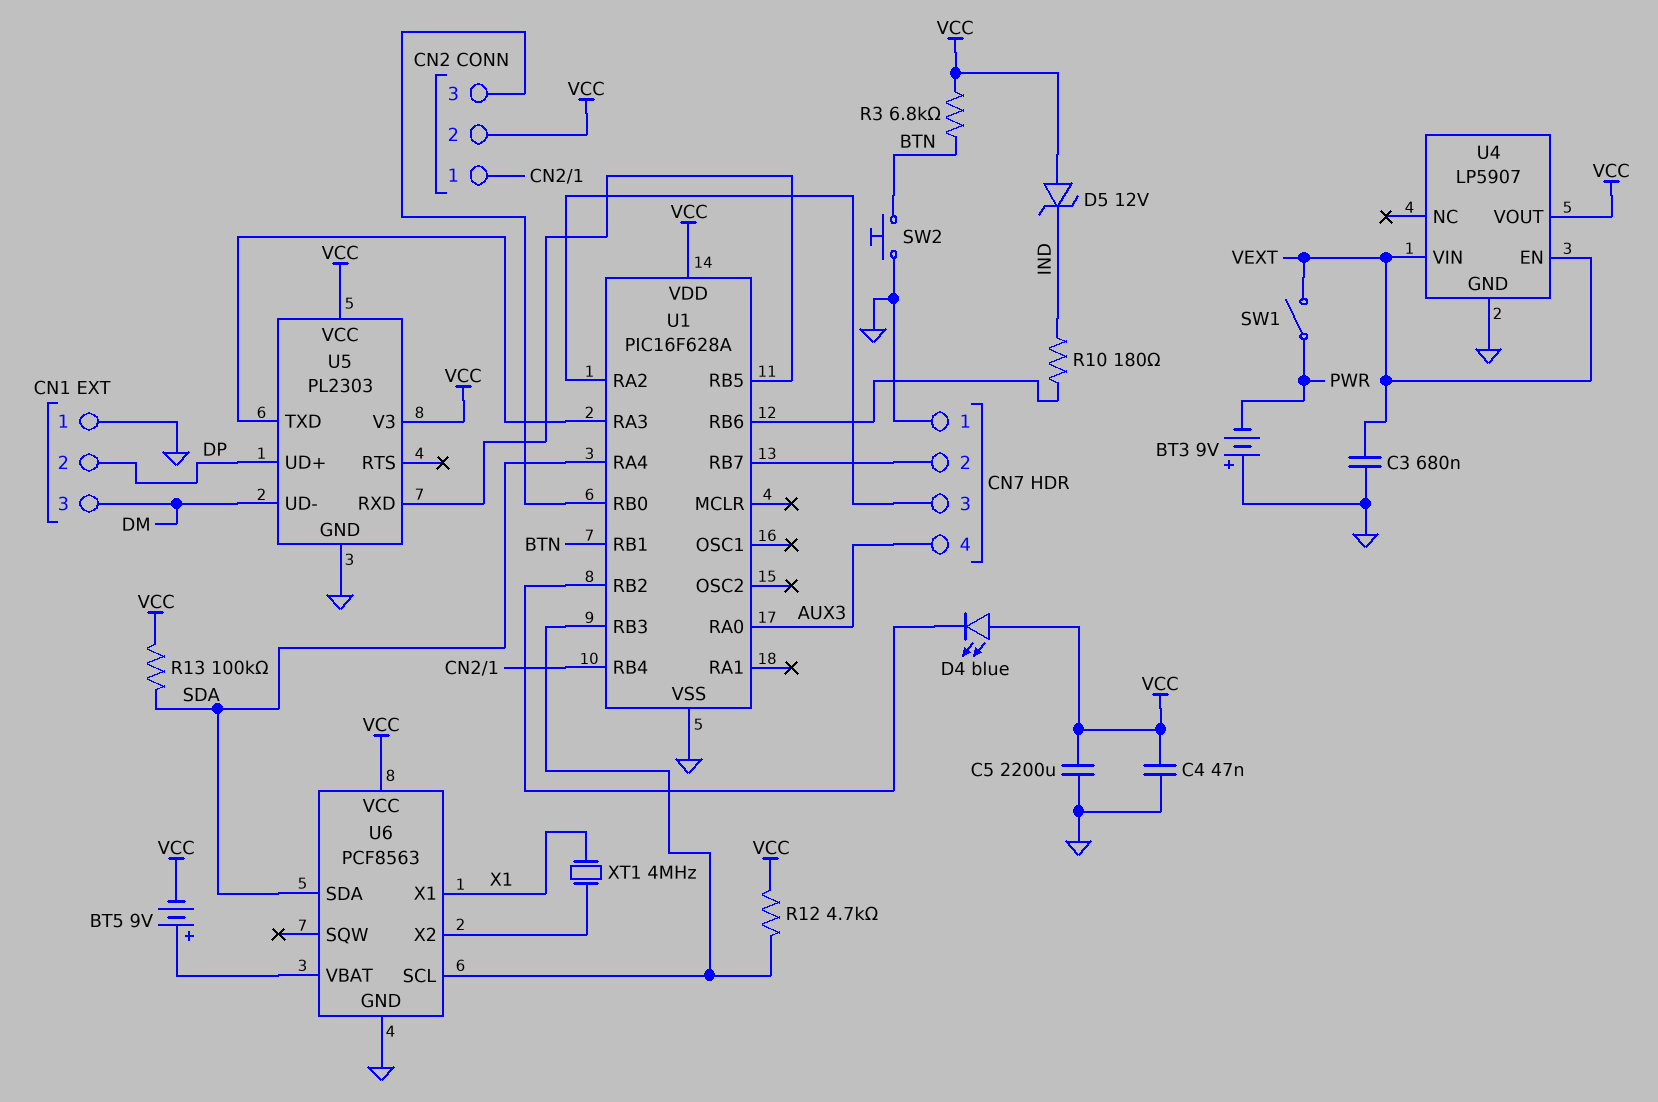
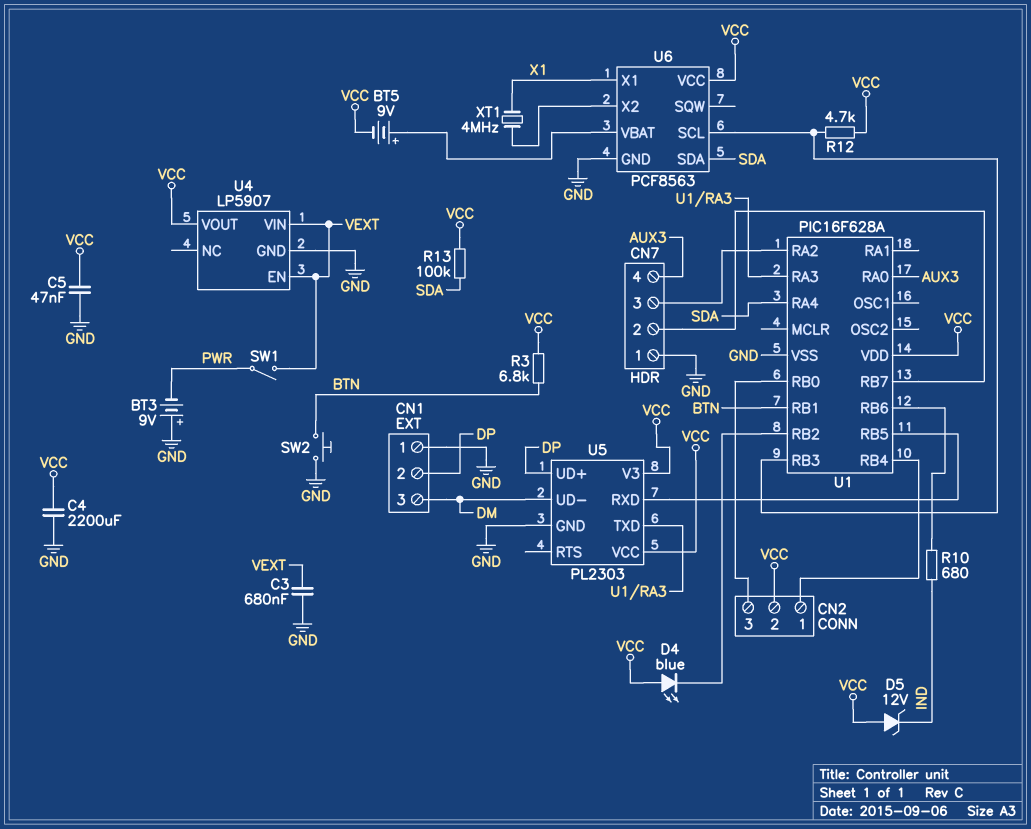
C4: 47nF (GND, VCC) -> 2200uF (GND, VCC)
C5: 2200uF (GND, VCC) -> 47nF (GND, VCC)
R10: 180 (IND, U1/RB6) -> 680 (IND, U1/RB6)

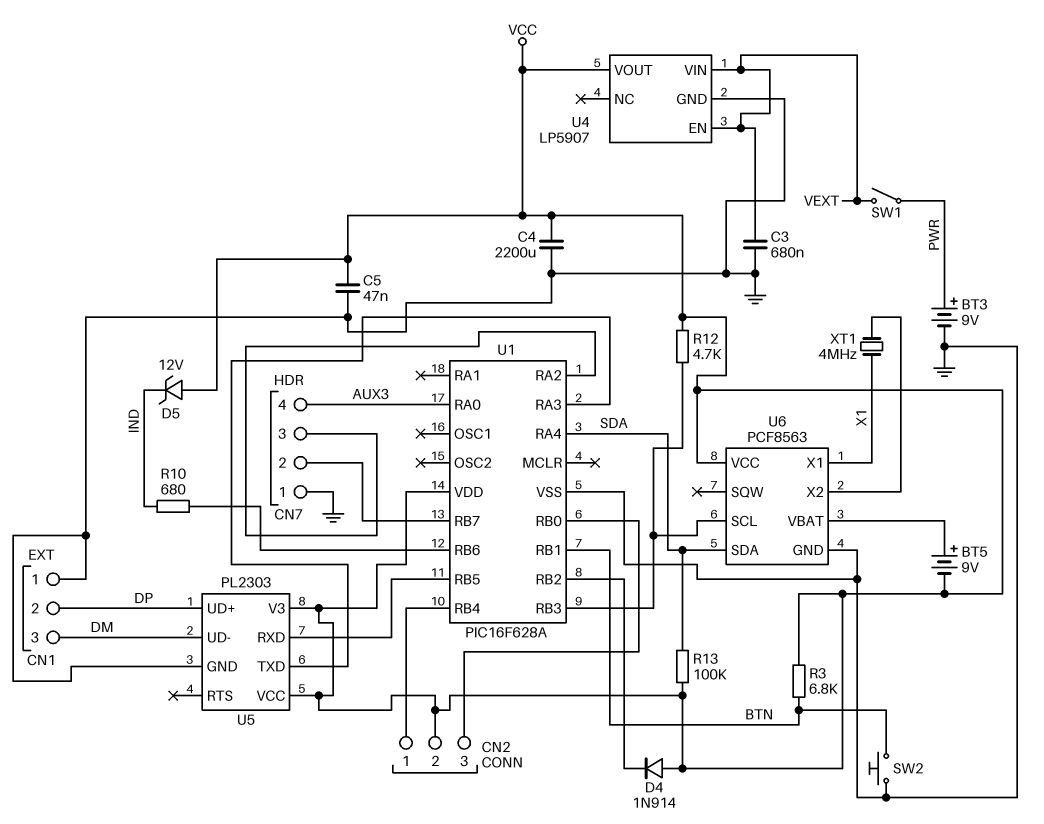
BT3: 9V (plus GND, minus PWR) -> 9V (plus PWR, minus GND)
D4: LED blue (A VCC, K U1/RB2) -> diode 1N914 (A VCC, K U1/RB2)

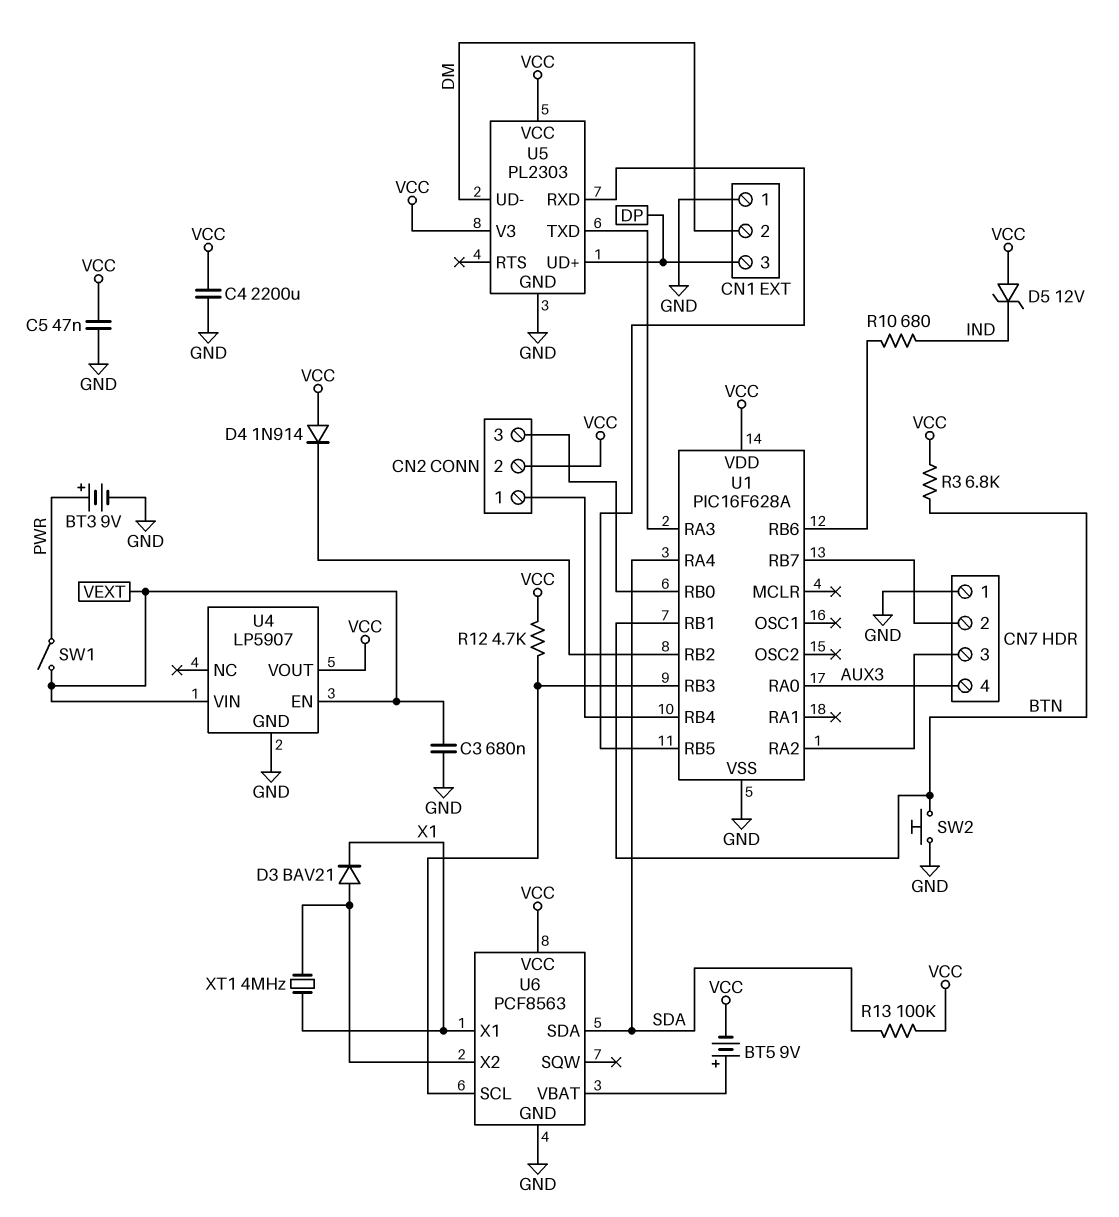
CN1 pin 2: DP -> DM
CN1 pin 3: DM -> DP
D3: none -> diode BAV21 (A U6/X2, K X1)

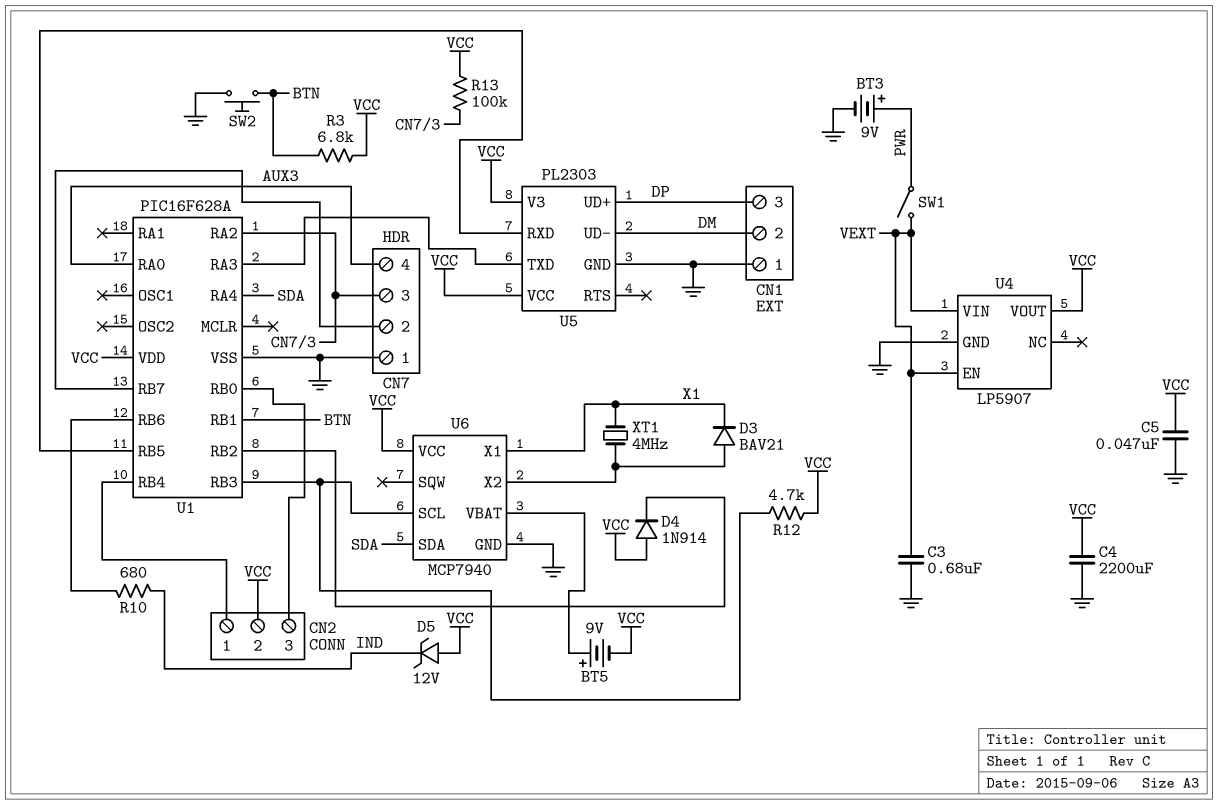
R13: 100k (SDA, VCC) -> 100k (CN7/3, VCC)
U6: PCF8563 -> MCP7940

